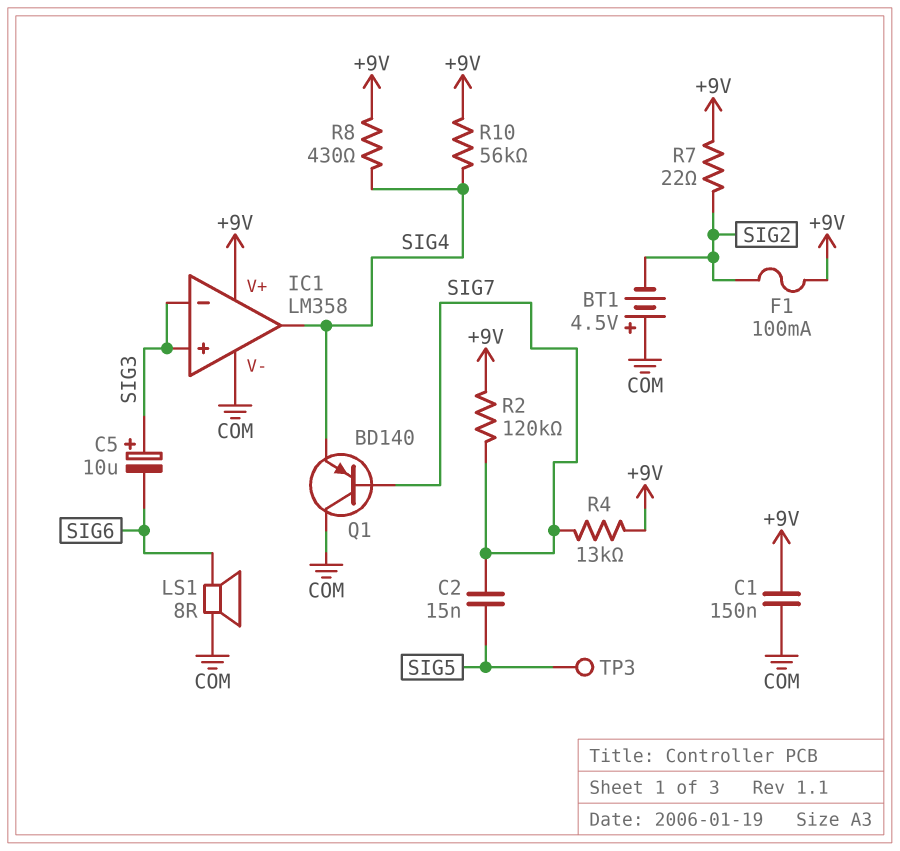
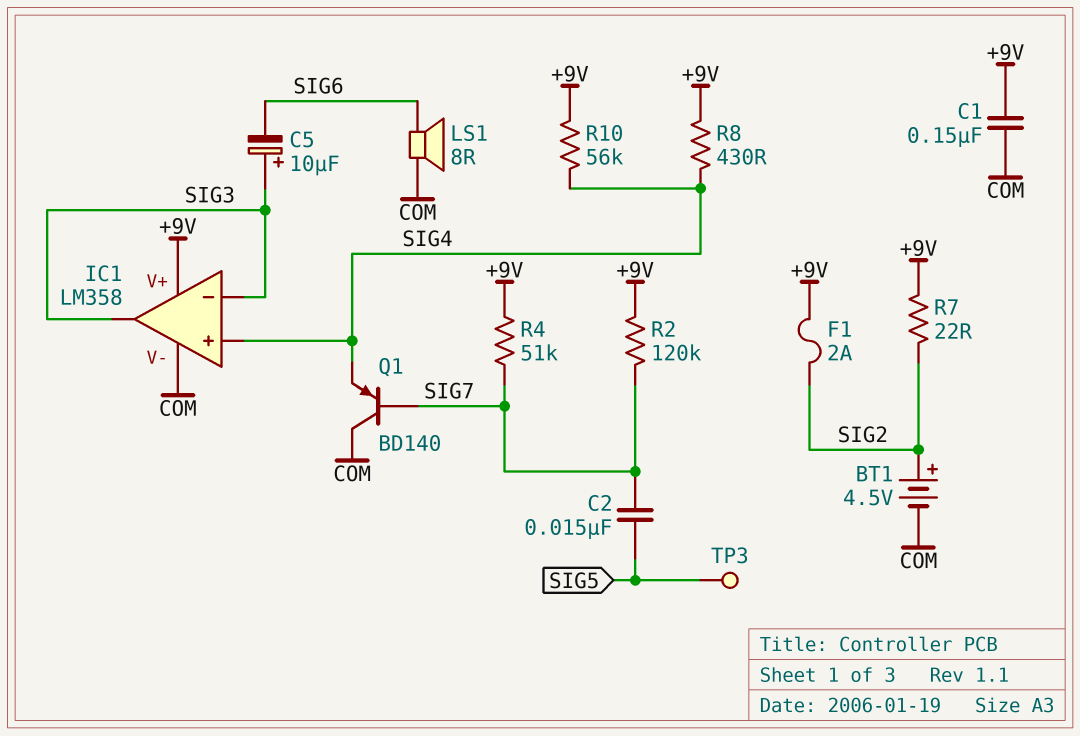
BT1: 4.5V (plus COM, minus SIG2) -> 4.5V (plus SIG2, minus COM)
F1: 100mA (+9V, SIG2) -> 2A (+9V, SIG2)
IC1 pin in+: SIG3 -> SIG4
IC1 pin out: SIG4 -> SIG3
R4: 13k (+9V, SIG7) -> 51k (+9V, SIG7)

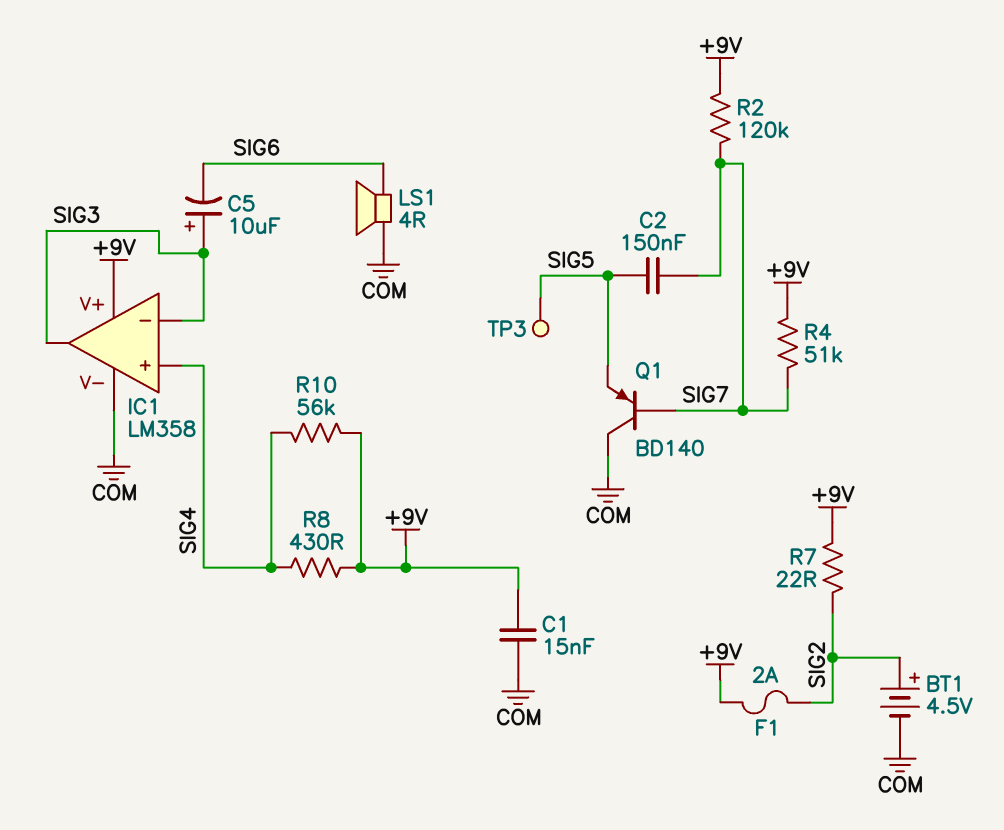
C1: 150nF (+9V, COM) -> 15nF (+9V, COM)
C2: 15nF (SIG5, SIG7) -> 150nF (SIG5, SIG7)
LS1: speaker 8R (COM, SIG6) -> speaker 4R (COM, SIG6)
Q1: PNP BD140 (B SIG7, C COM, E SIG4) -> PNP BD140 (B SIG7, C COM, E SIG5)

